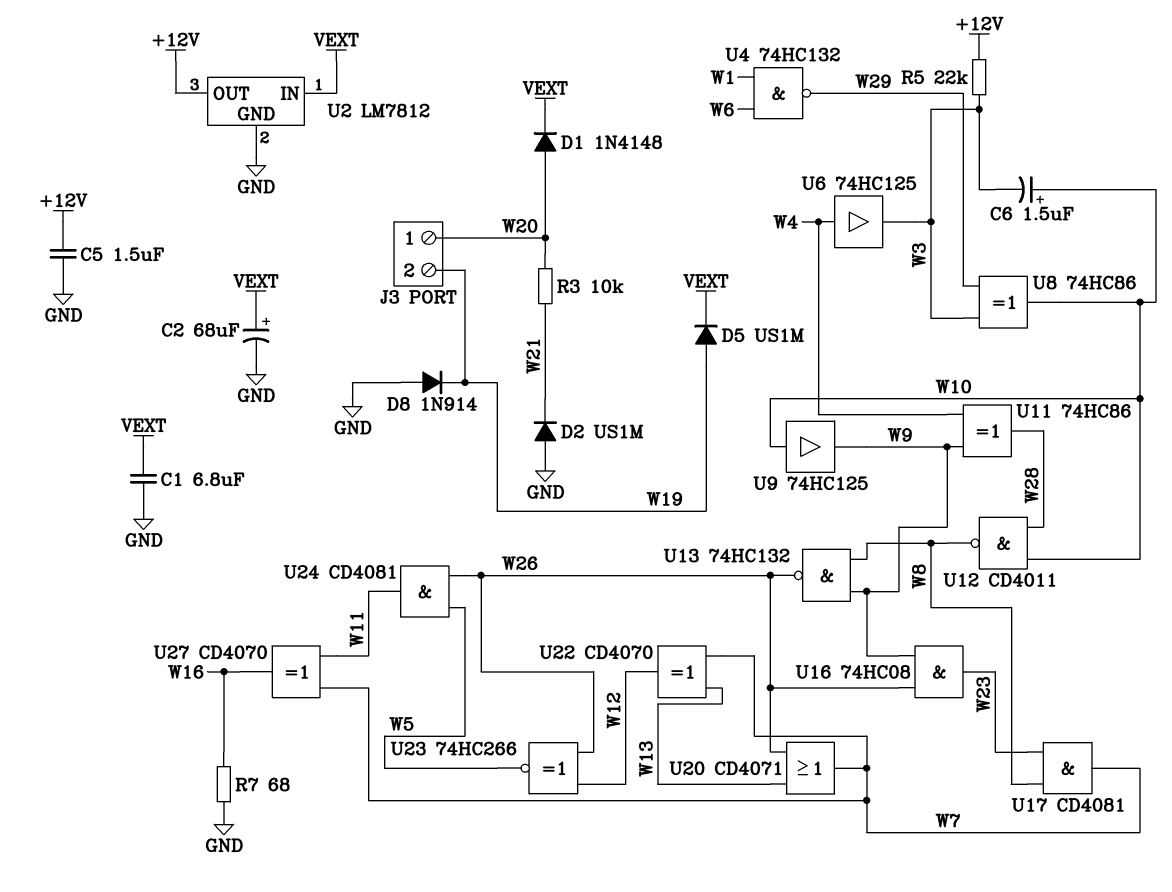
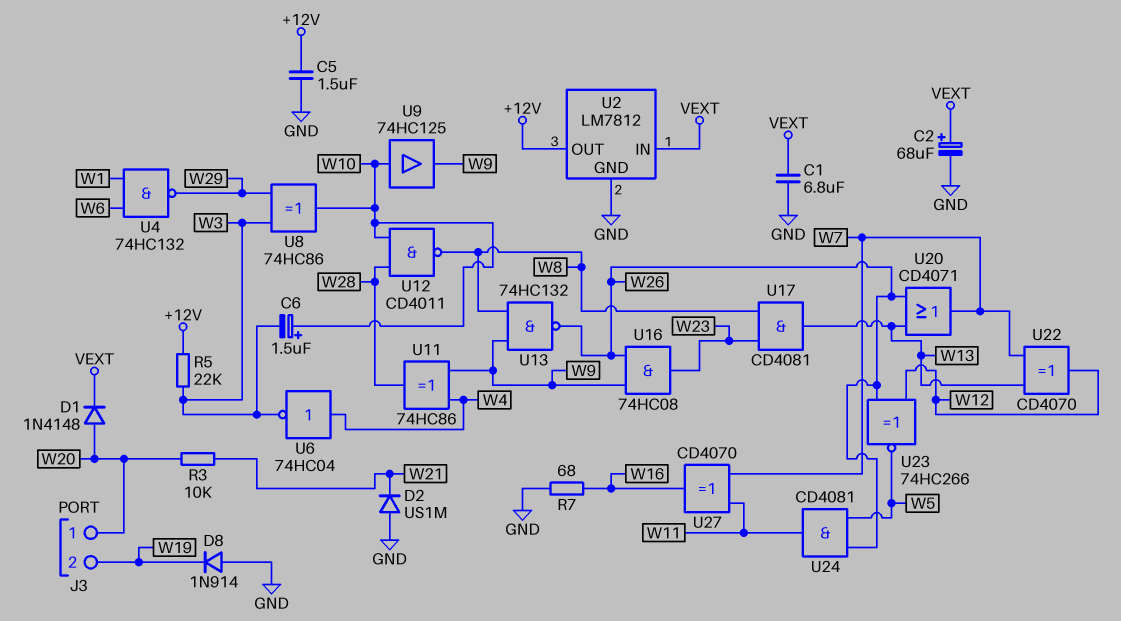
D5: diode US1M (A W19, K VEXT) -> none
U6: buffer 74HC125 (in W4, out W3) -> NOT 74HC04 (in W4, out W3)
U17: AND CD4081 (in W8, in W23, out W7) -> AND CD4081 (in W8, in W23, out W13)

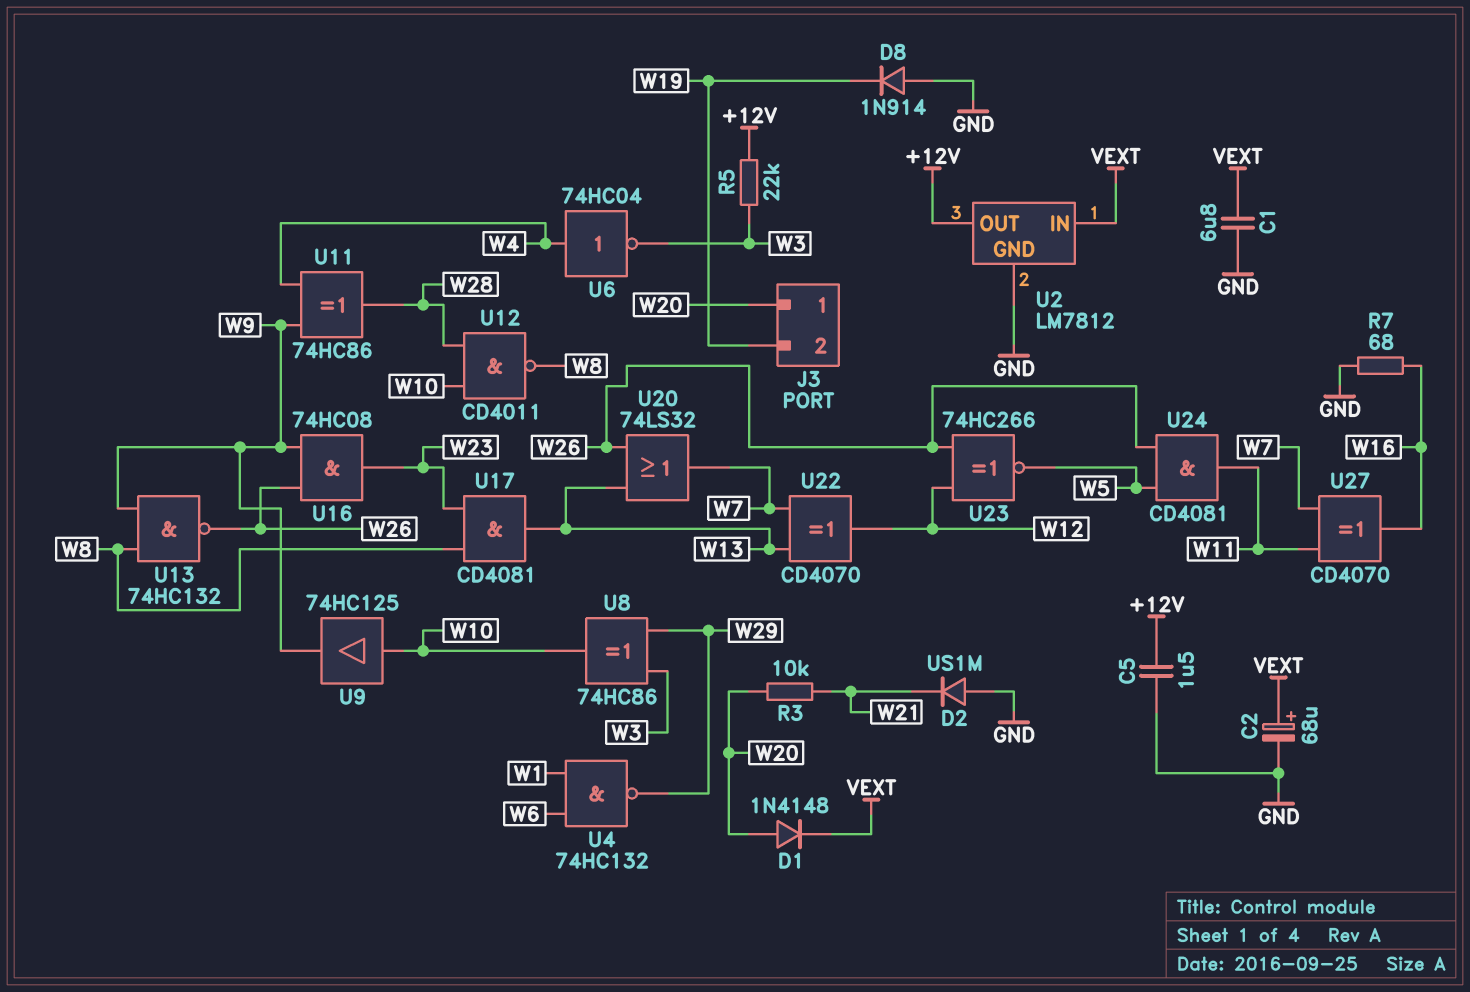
C6: 1.5uF (plus W10, minus W3) -> none
U20: OR CD4071 (in W13, in W26, out W7) -> OR 74LS32 (in W13, in W26, out W7)

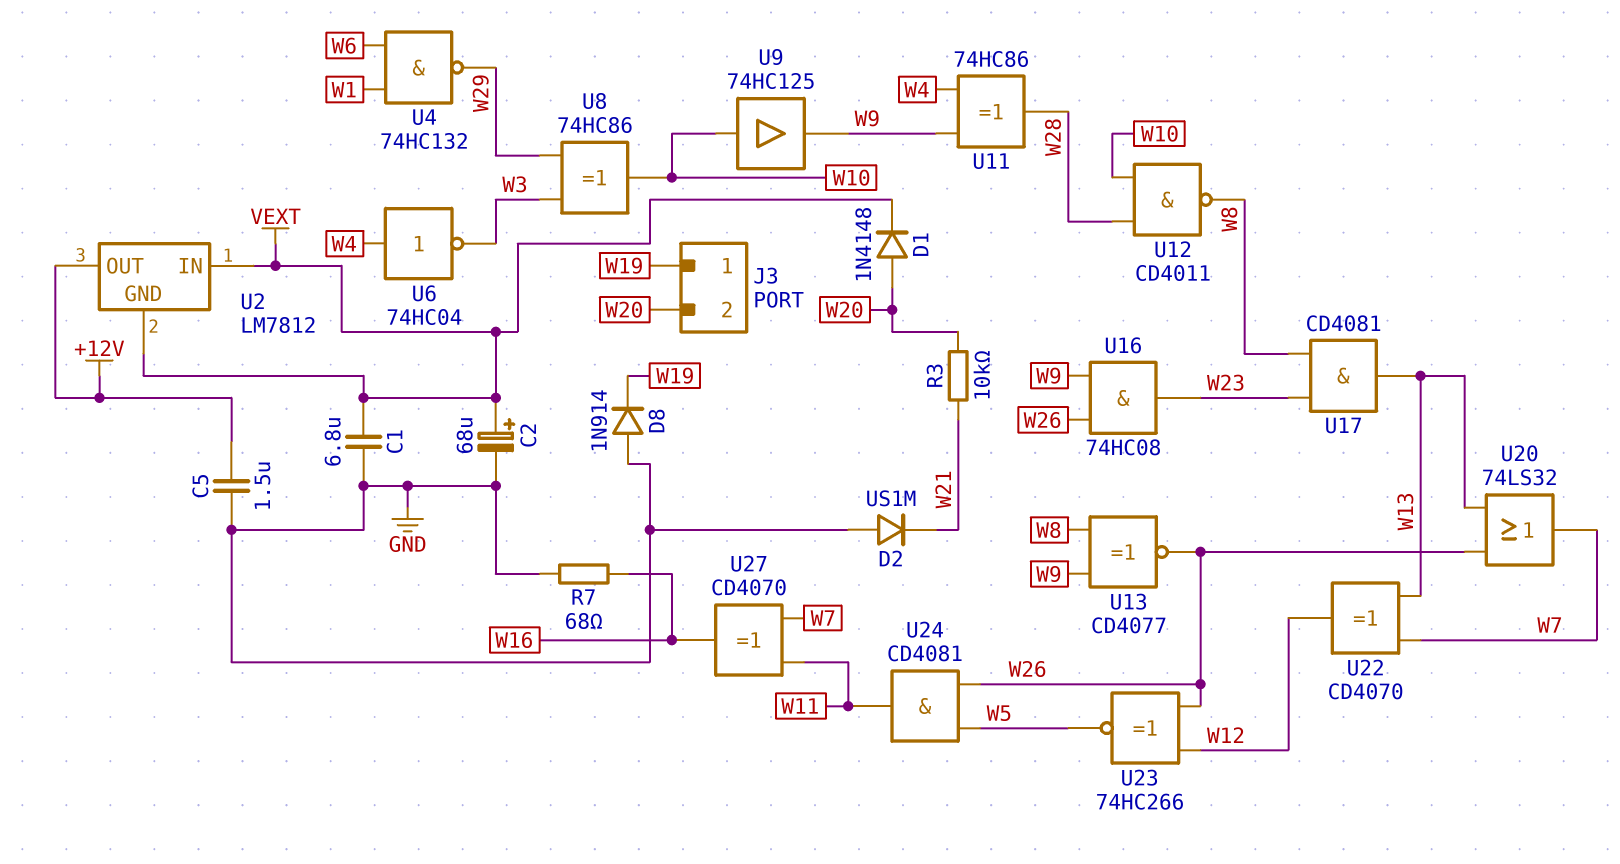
J3 pin 1: W20 -> W19
J3 pin 2: W19 -> W20
R5: 22k (+12V, W3) -> none
U2 pin GND: GND -> VEXT
U13: NAND 74HC132 (in W8, in W9, out W26) -> XNOR CD4077 (in W8, in W9, out W26)

